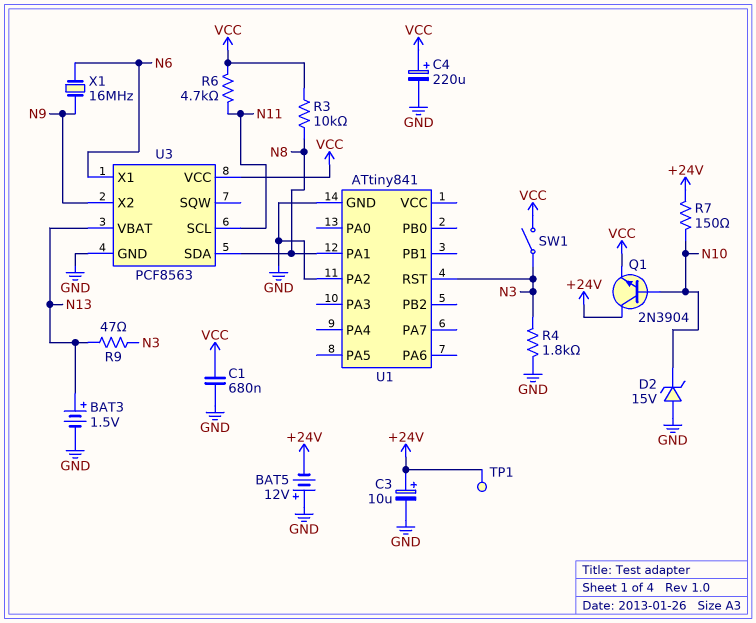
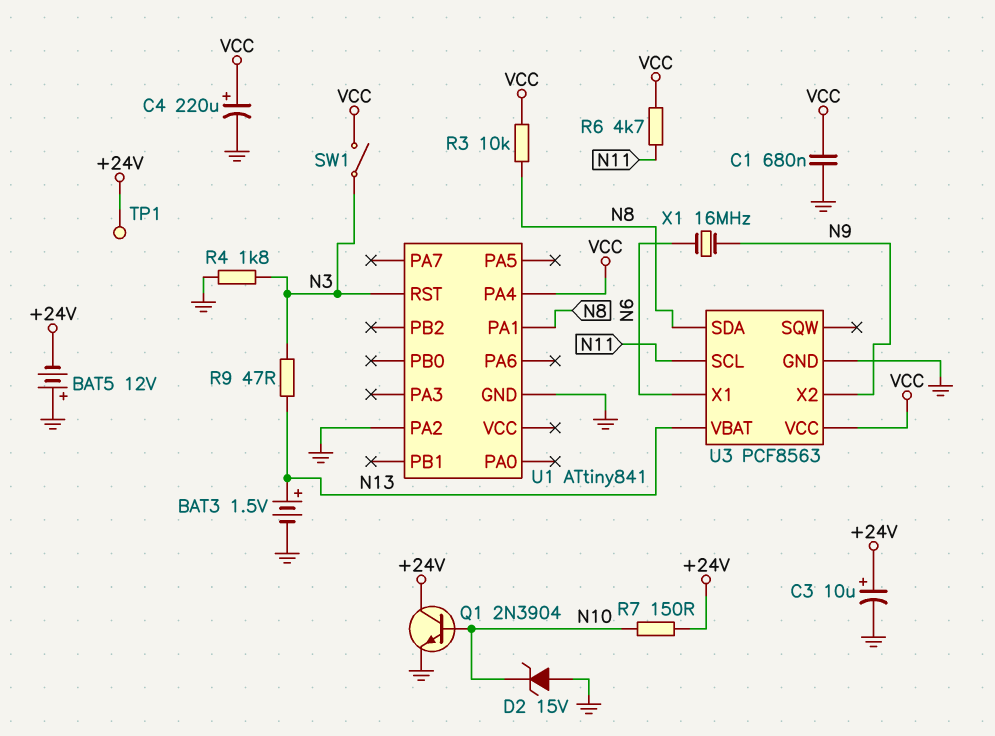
Q1: NPN 2N3904 (B N10, C +24V, E VCC) -> NPN 2N3904 (B N10, C +24V, E GND)
U1 pin PA4: none -> VCC

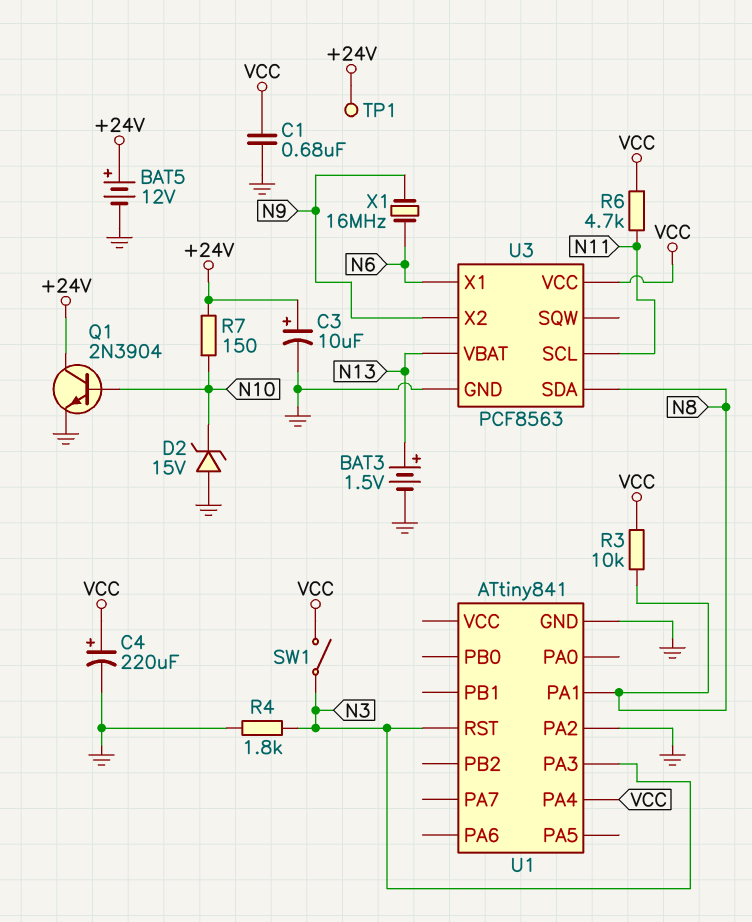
BAT5: 12V (plus GND, minus +24V) -> 12V (plus +24V, minus GND)
R9: 47 (N3, N13) -> none
U1 pin PA3: none -> N3

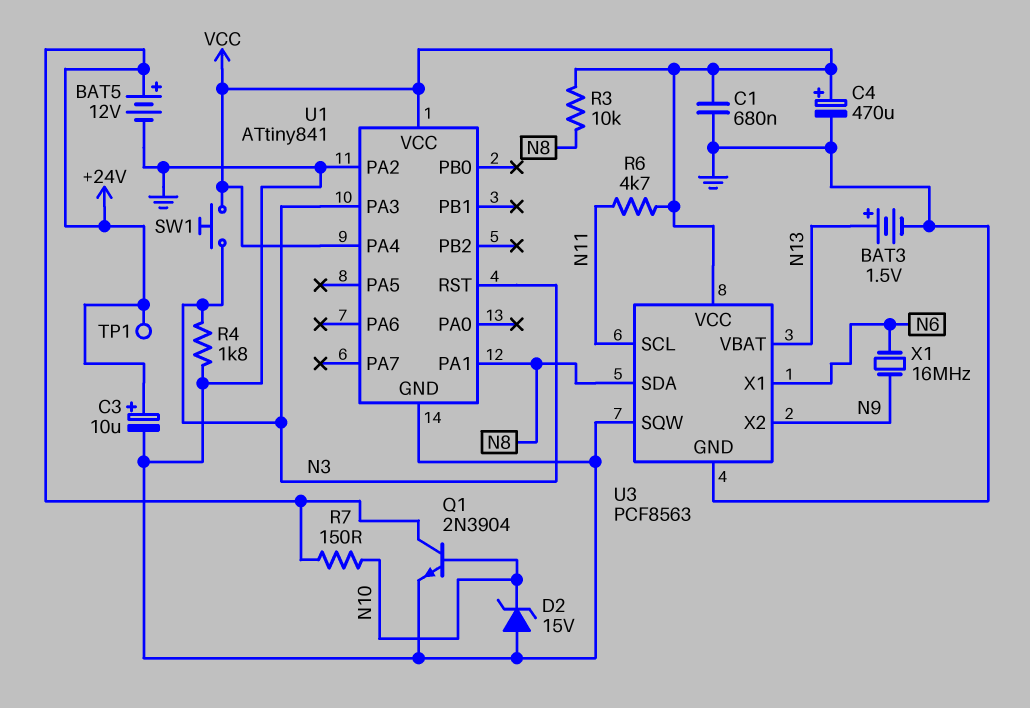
C4: 220uF (plus VCC, minus GND) -> 470uF (plus VCC, minus GND)
SW1: switch (N3, VCC) -> button (N3, VCC)
U1 pin VCC: none -> VCC
U3 pin SQW: none -> GND

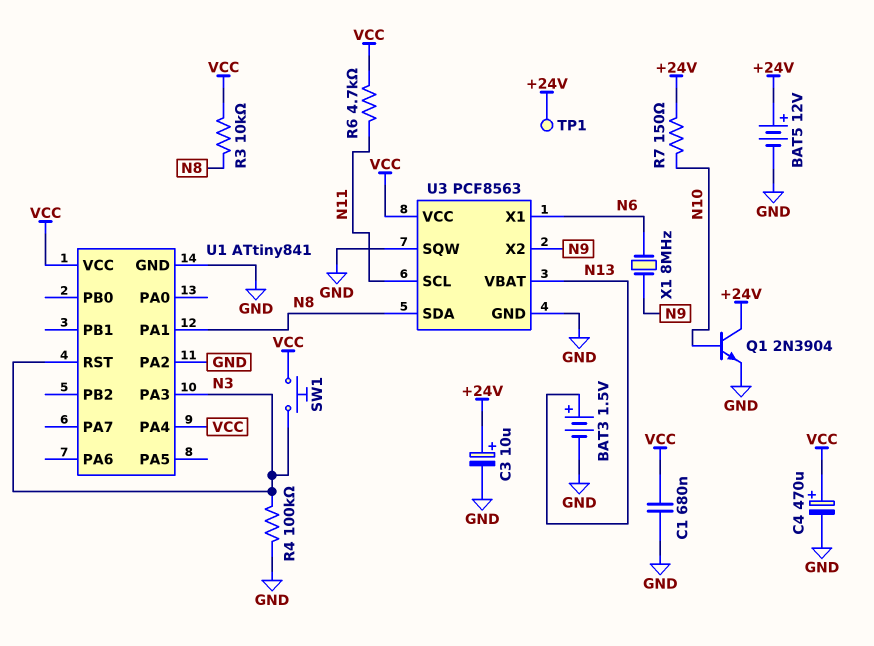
D2: zener 15V (A GND, K N10) -> none
R4: 1.8k (GND, N3) -> 100k (GND, N3)
X1: 16MHz (N6, N9) -> 8MHz (N6, N9)

